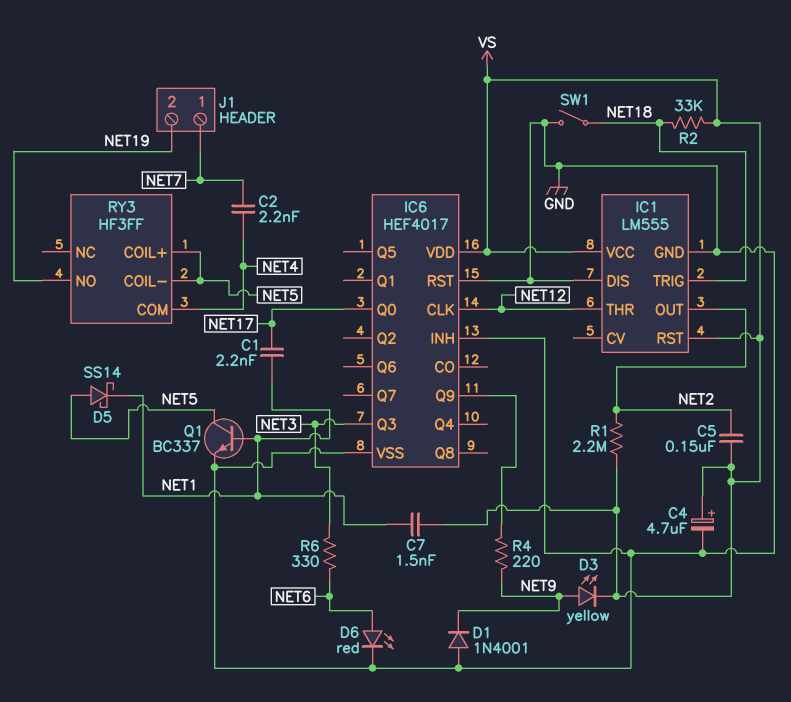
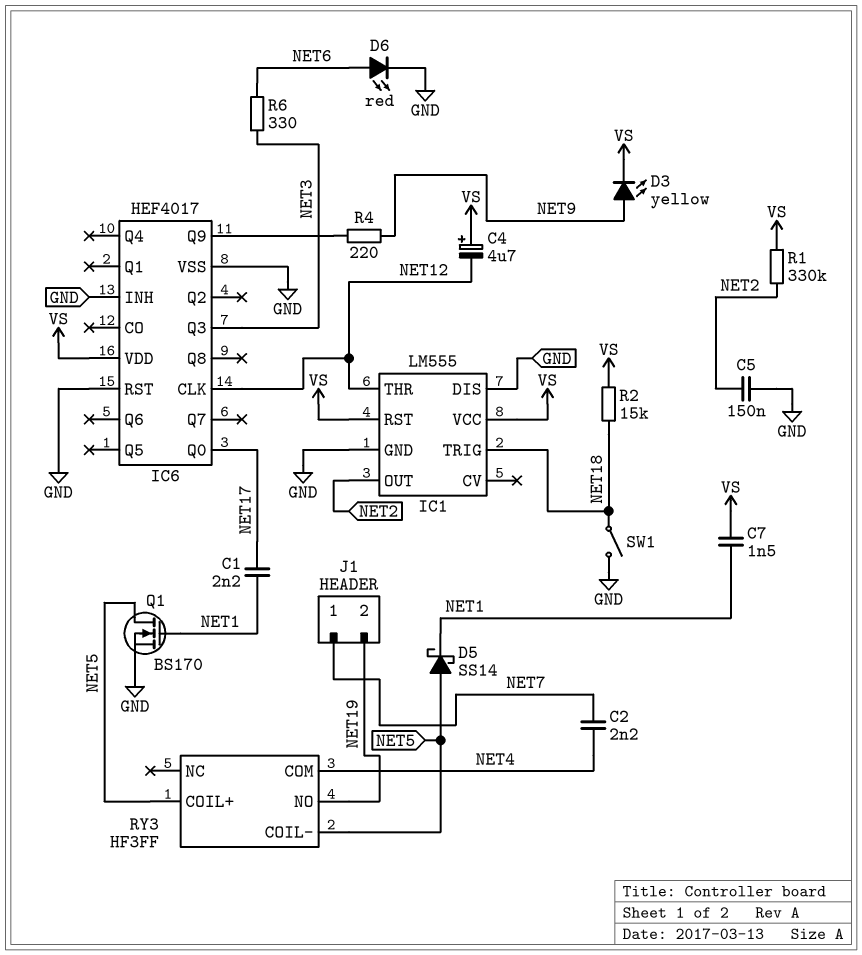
C4: 4.7uF (plus VS, minus GND) -> 4.7uF (plus VS, minus NET12)
C5: 150nF (NET2, VS) -> 150nF (GND, NET2)
D1: diode 1N4001 (A GND, K NET9) -> none
Q1: NPN BC337 (B NET1, C NET5, E GND) -> NMOS BS170 (G NET1, D NET5, S GND)
R1: 2.2M (NET2, VS) -> 330k (NET2, VS)
R2: 33k (NET18, VS) -> 15k (NET18, VS)

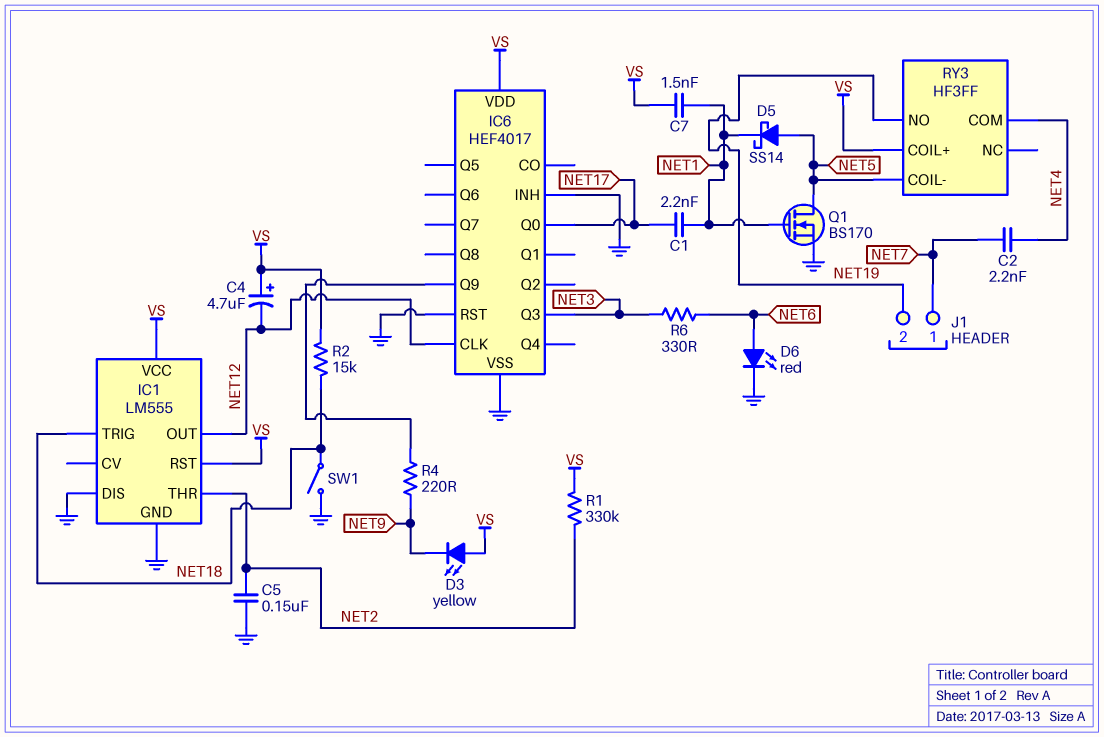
D3: LED yellow (A NET9, K VS) -> LED yellow (A VS, K NET9)
IC1 pin OUT: NET2 -> NET12
IC1 pin THR: NET12 -> NET2
RY3 pin COIL+: NET5 -> VS

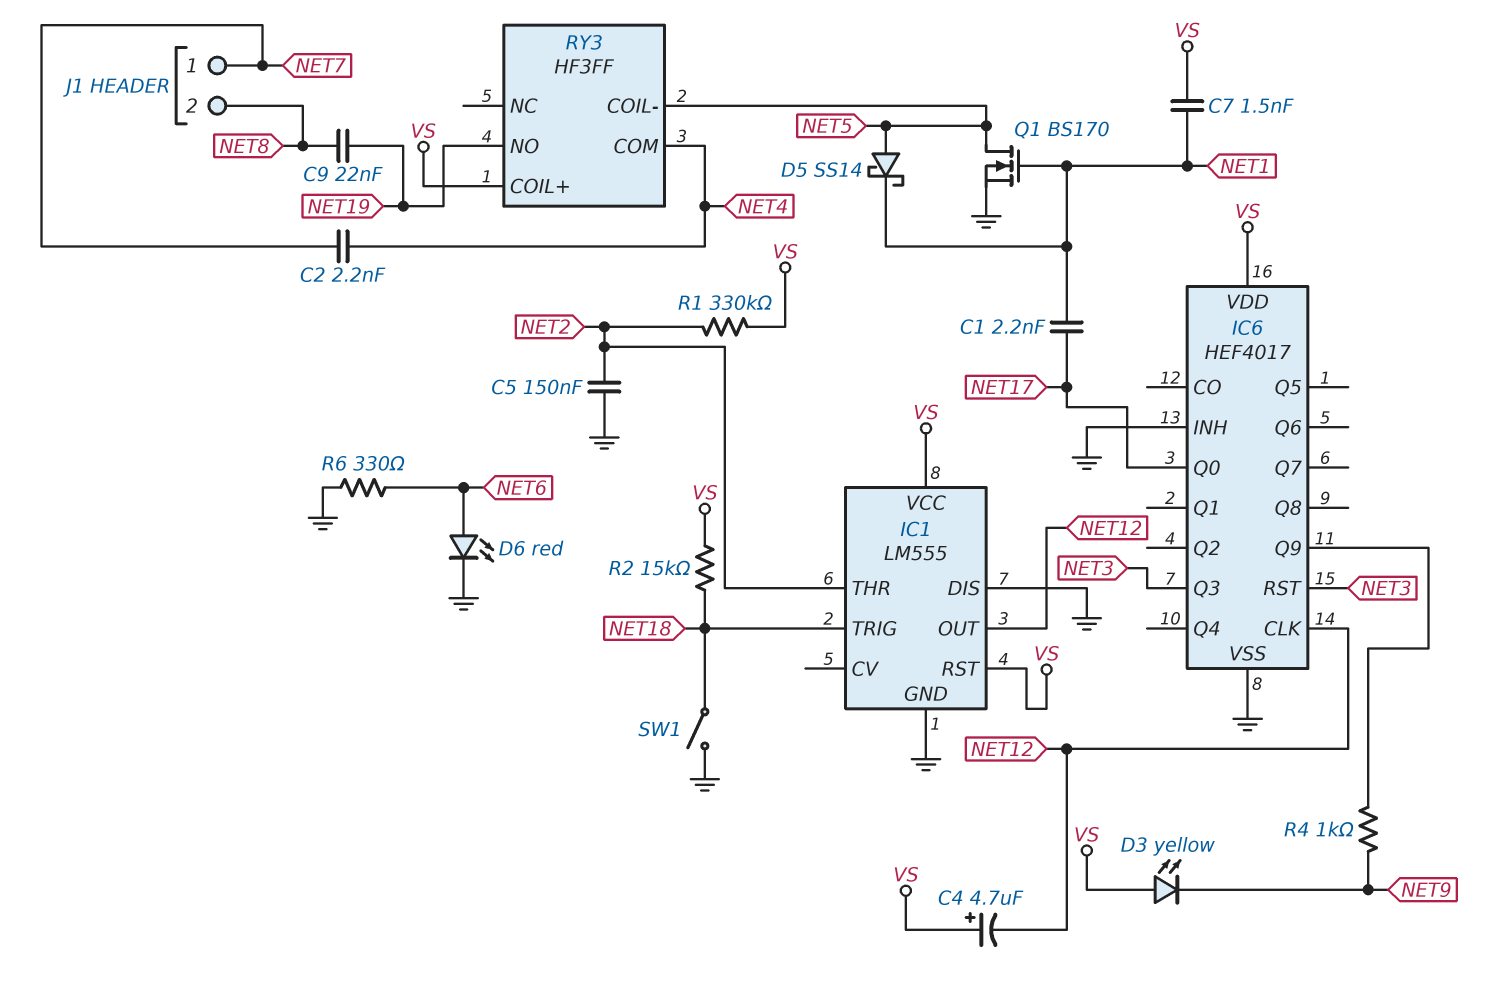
C9: none -> 22nF (NET8, NET19)
IC6 pin RST: GND -> NET3
J1 pin 2: NET19 -> NET8
R4: 220 (IC6/Q9, NET9) -> 1k (IC6/Q9, NET9)
R6: 330 (NET3, NET6) -> 330 (GND, NET6)

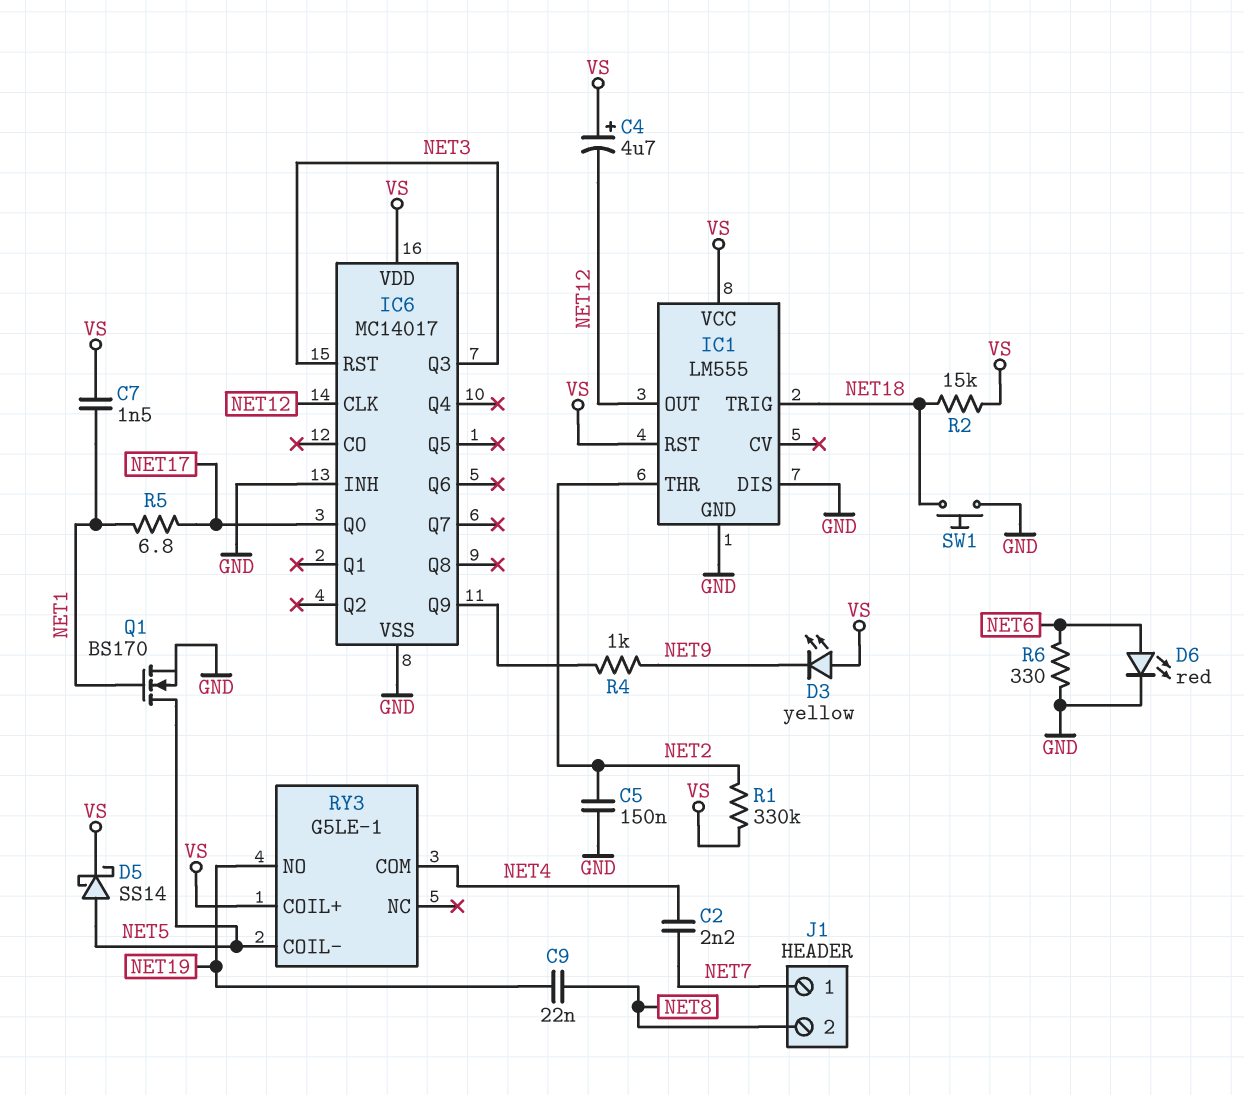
C1: 2.2nF (NET1, NET17) -> none
D5: schottky SS14 (A NET5, K NET1) -> schottky SS14 (A NET5, K VS)
IC6: HEF4017 -> MC14017
R5: none -> 6.8 (NET1, NET17)
RY3: HF3FF -> G5LE-1
SW1: switch (GND, NET18) -> button (GND, NET18)

